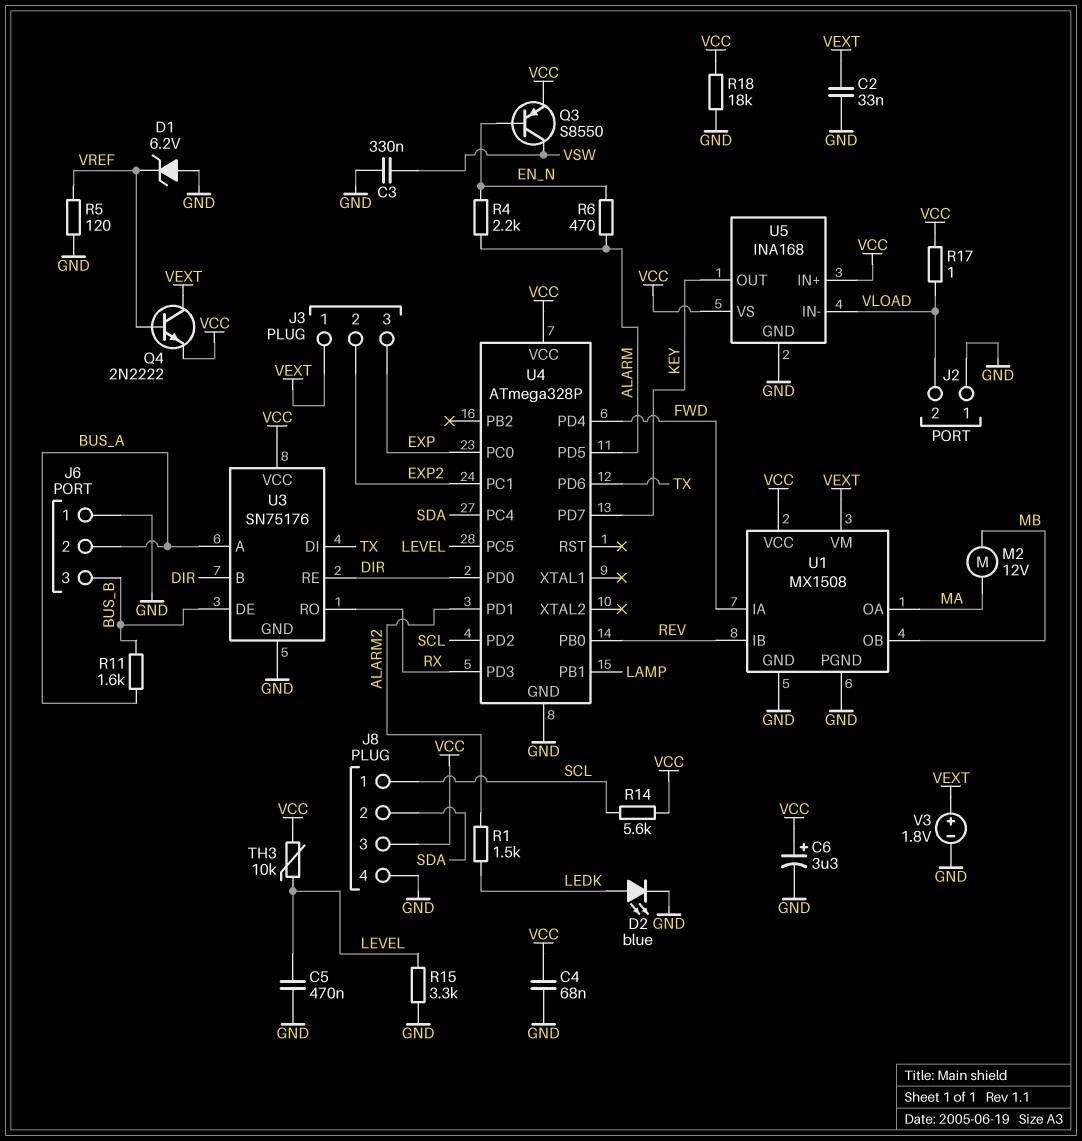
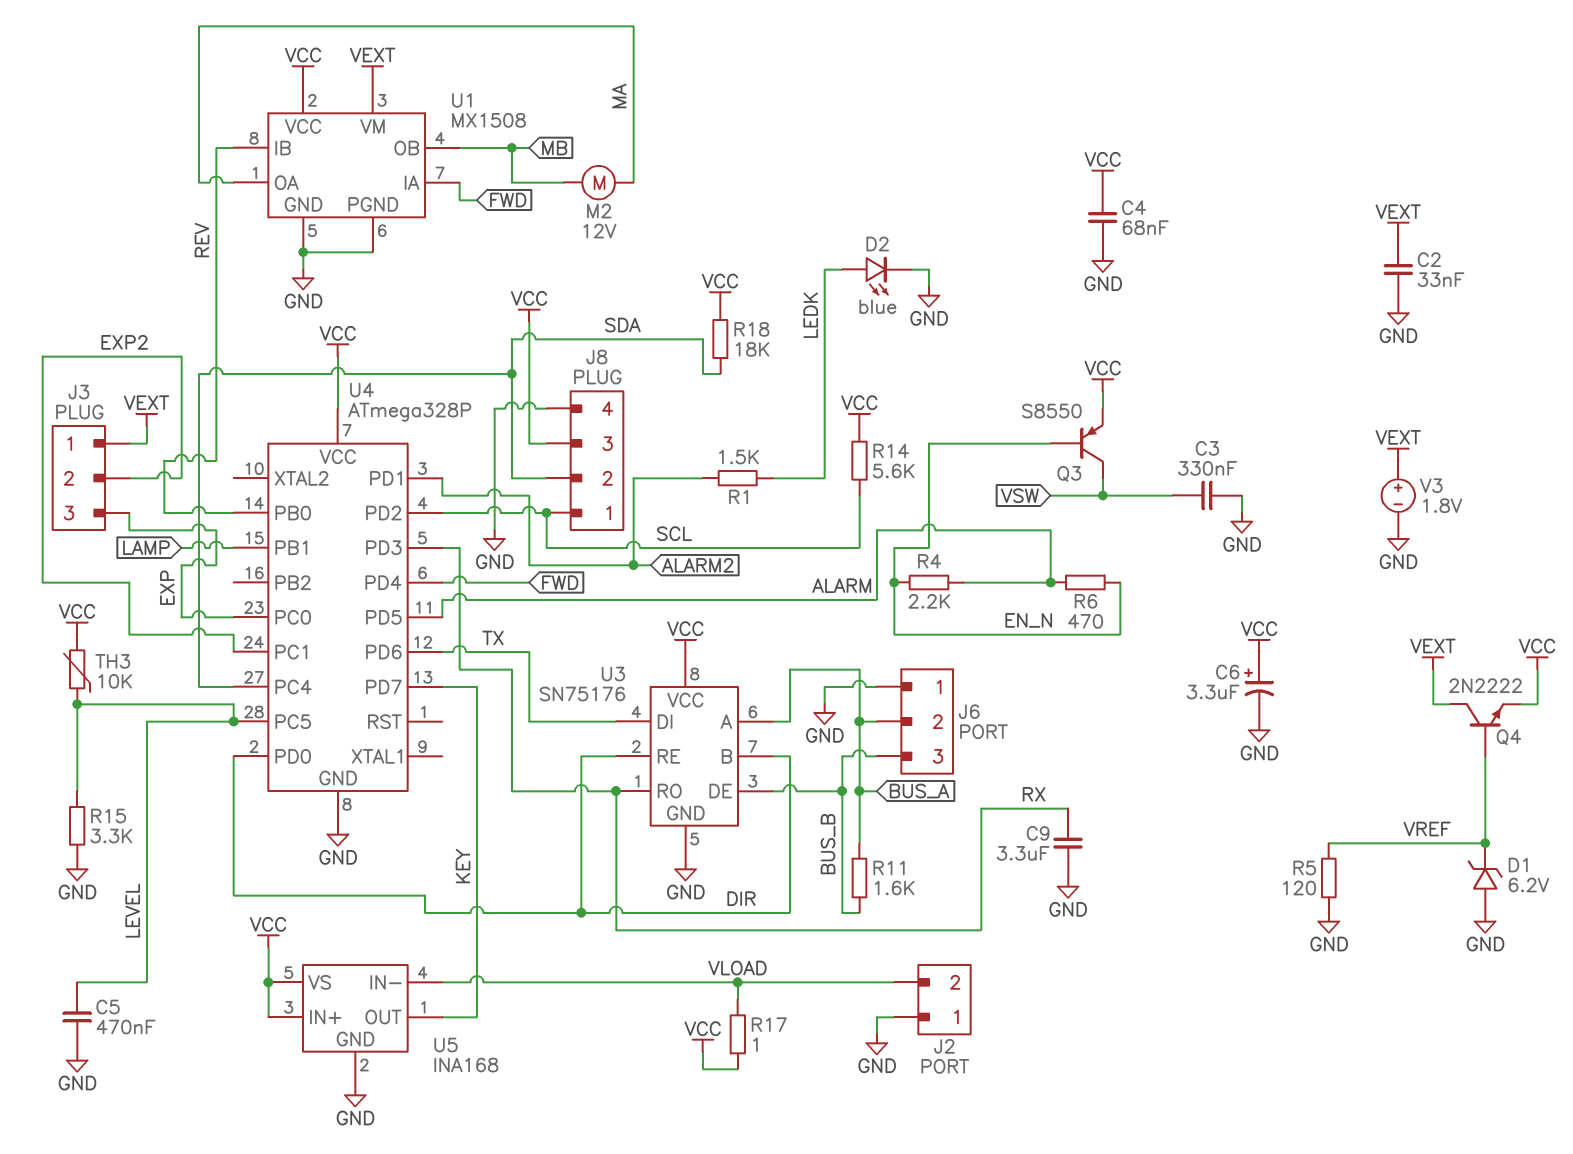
C9: none -> 3.3uF (GND, RX)
R18: 18k (GND, VCC) -> 18k (SDA, VCC)

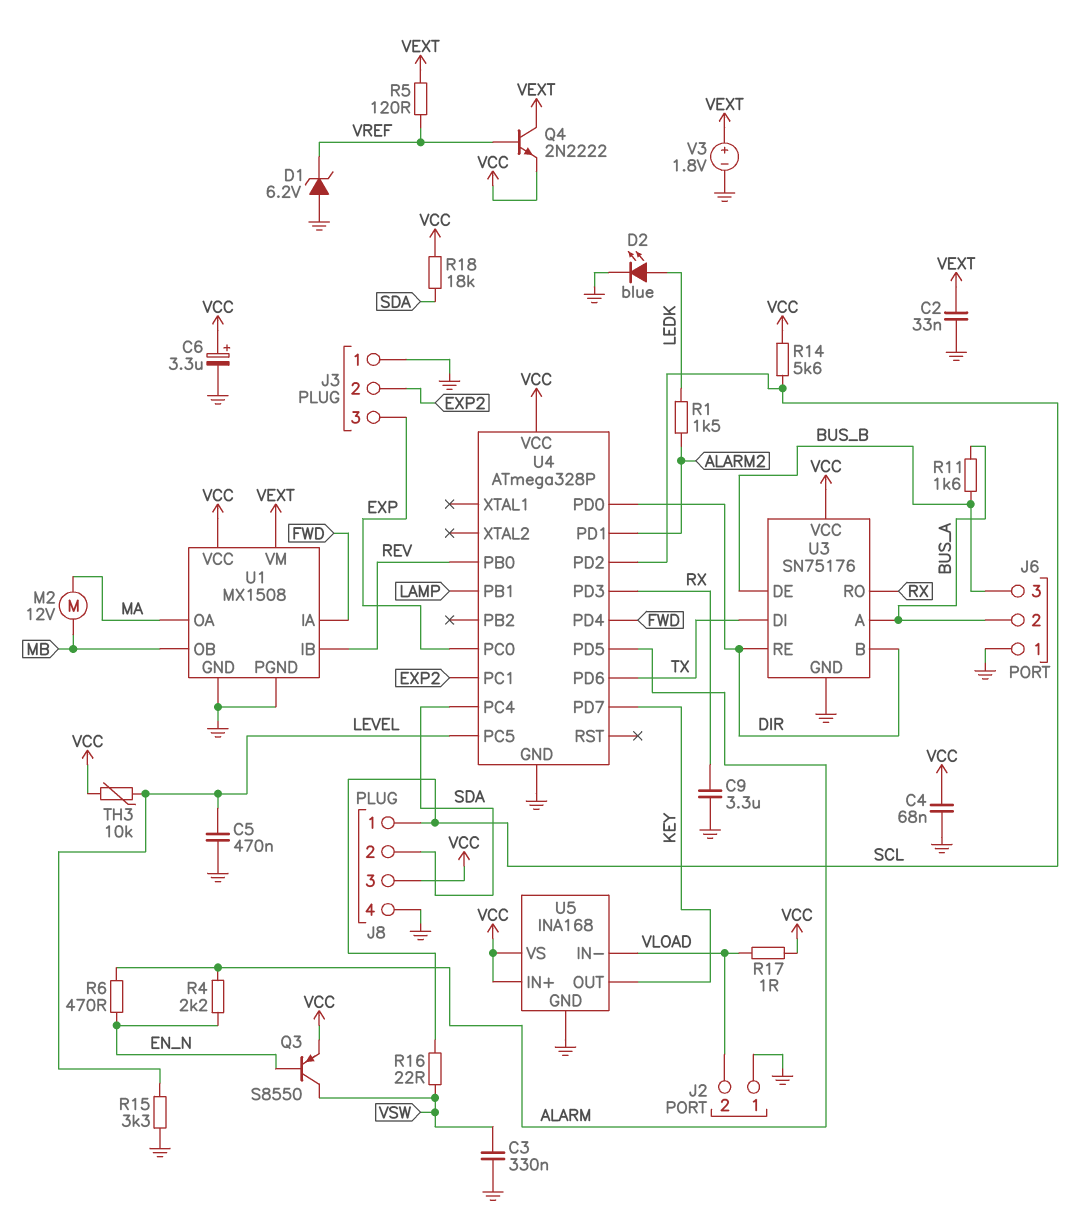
J3 pin 1: VEXT -> GND
R5: 120 (GND, VREF) -> 120 (VEXT, VREF)
R16: none -> 22 (SCL, VSW)

